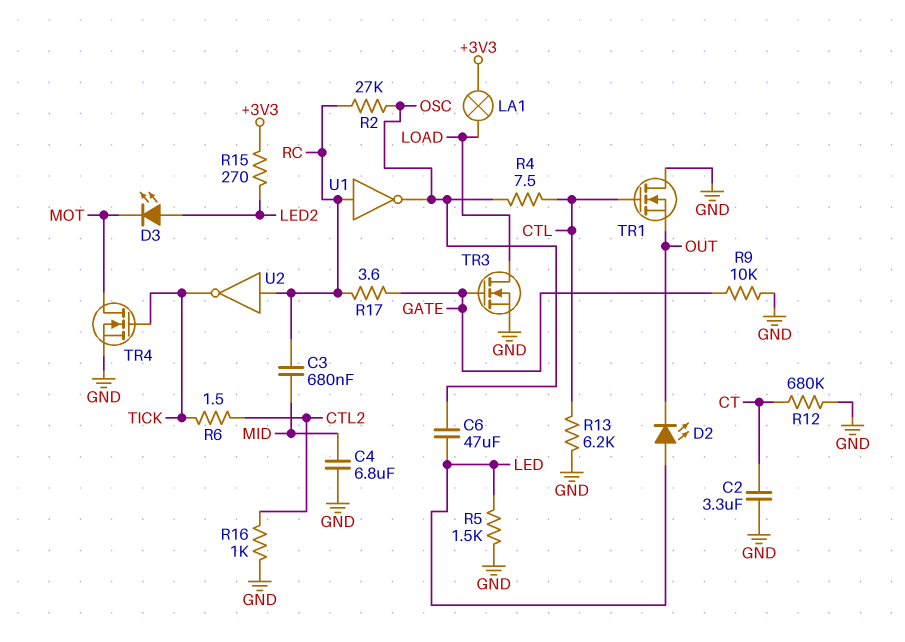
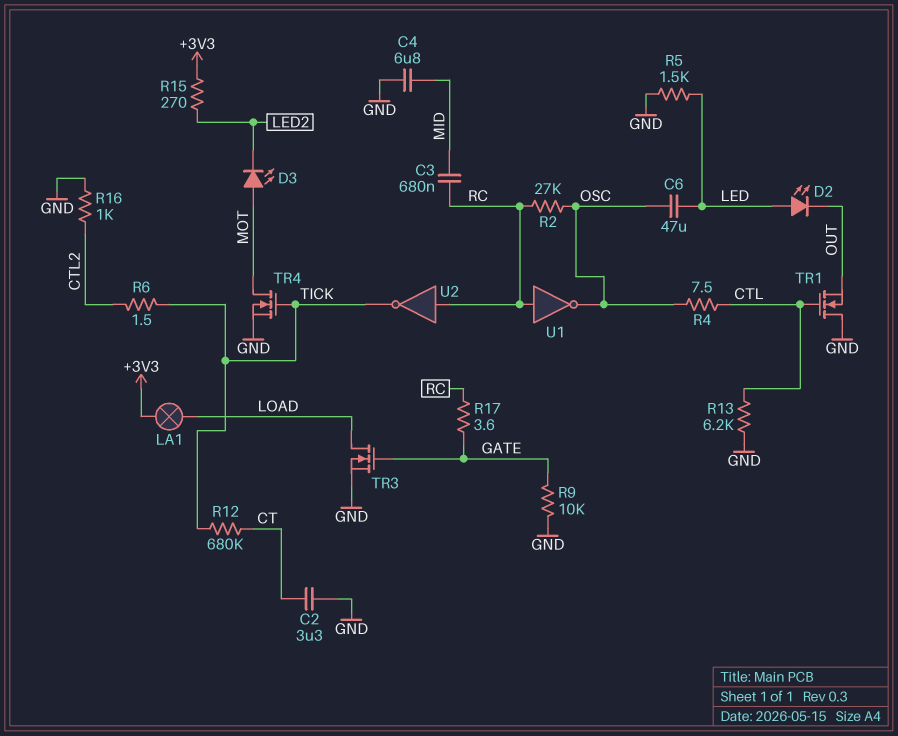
D3: LED (A LED2, K MOT) -> LED (A MOT, K LED2)
R12: 680k (CT, GND) -> 680k (CT, TICK)

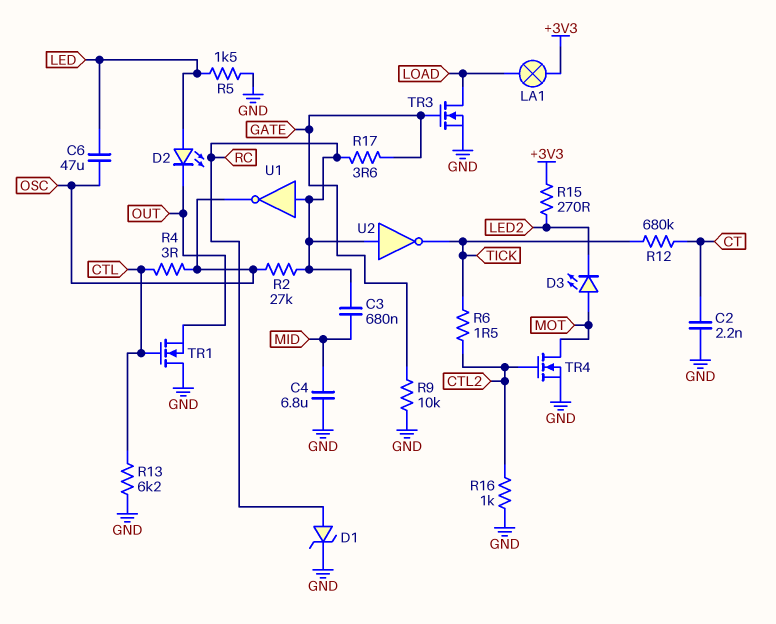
C2: 3.3uF (CT, GND) -> 2.2nF (CT, GND)
D1: none -> zener (A RC, K GND)
R4: 7.5 (CTL, OSC) -> 3 (CTL, OSC)
TR4: NMOS (G TICK, D MOT, S GND) -> NMOS (G CTL2, D MOT, S GND)

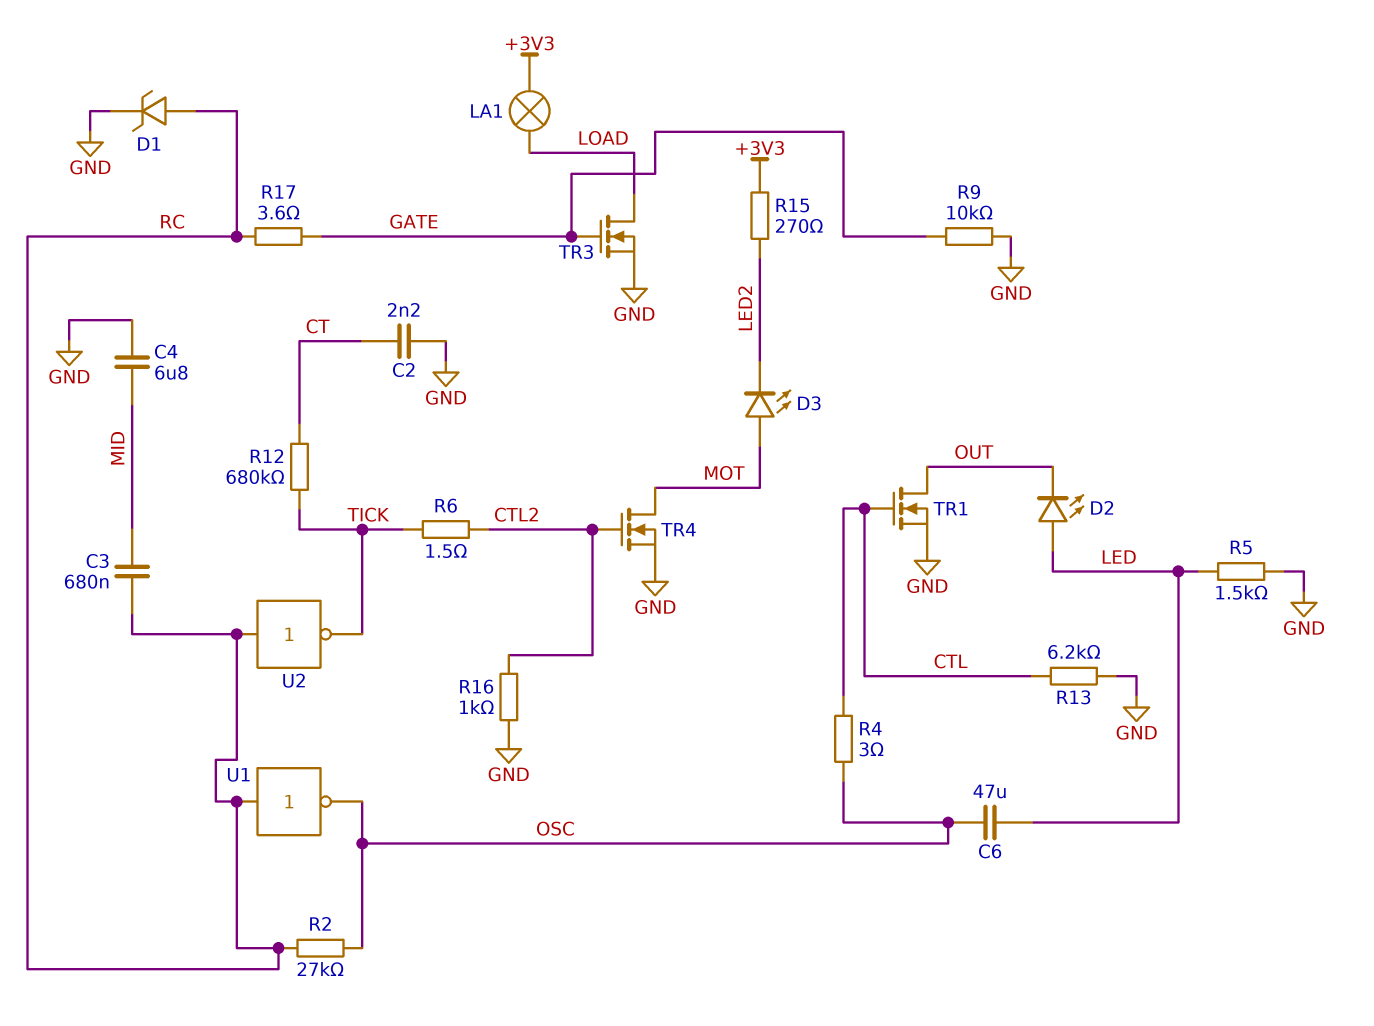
TR1: NMOS (G CTL, D GND, S OUT) -> NMOS (G CTL, D OUT, S GND)

